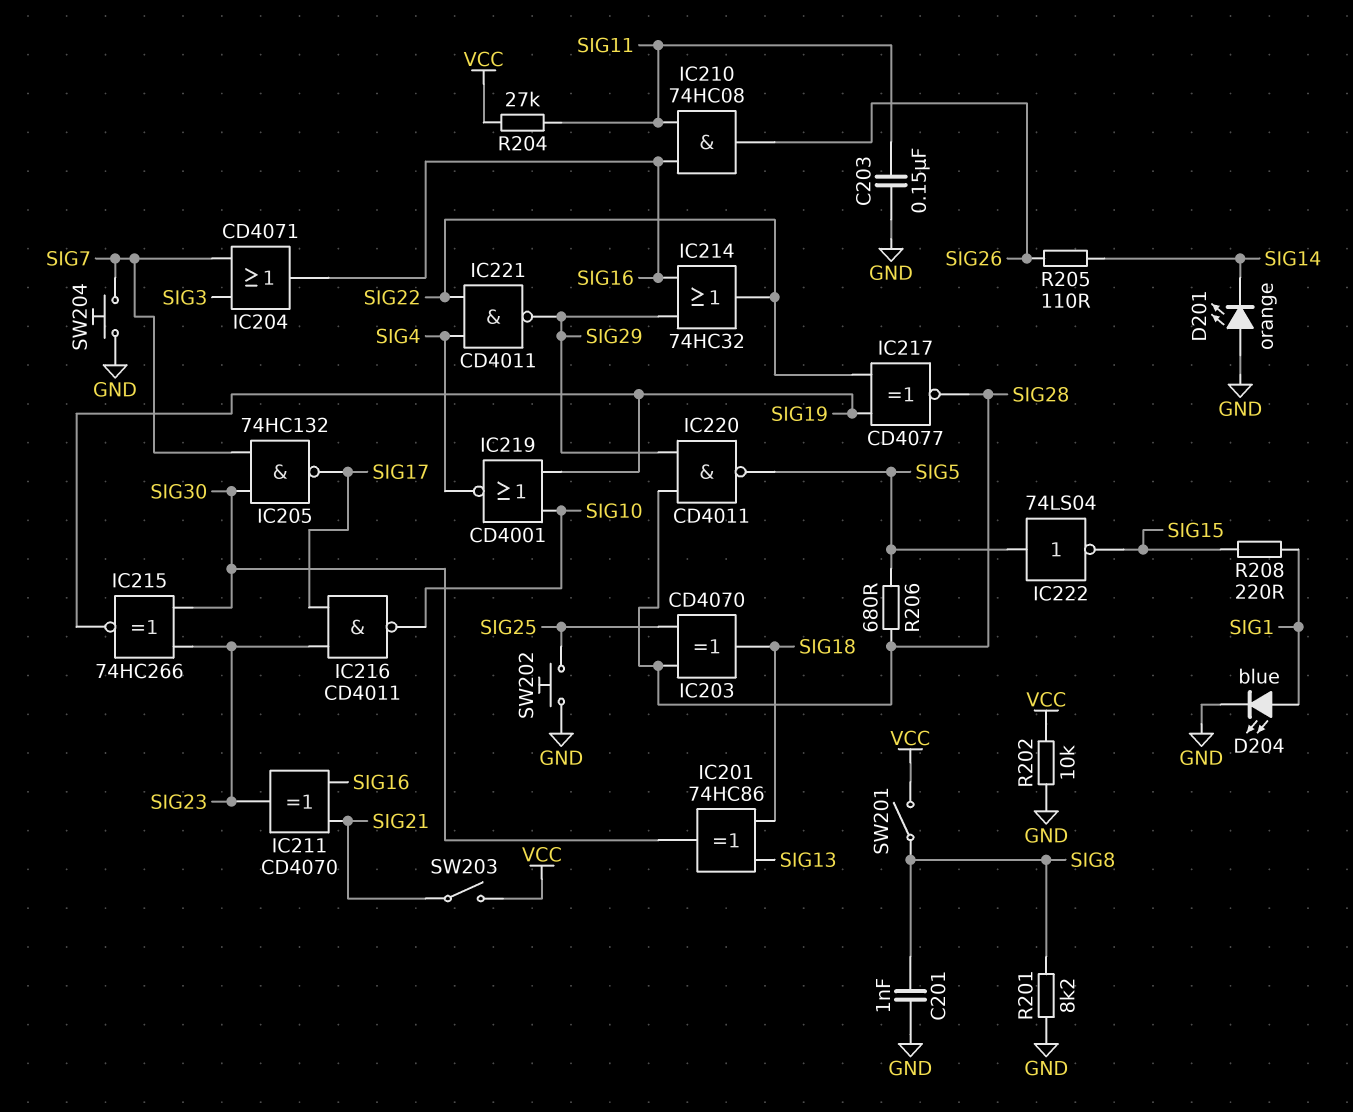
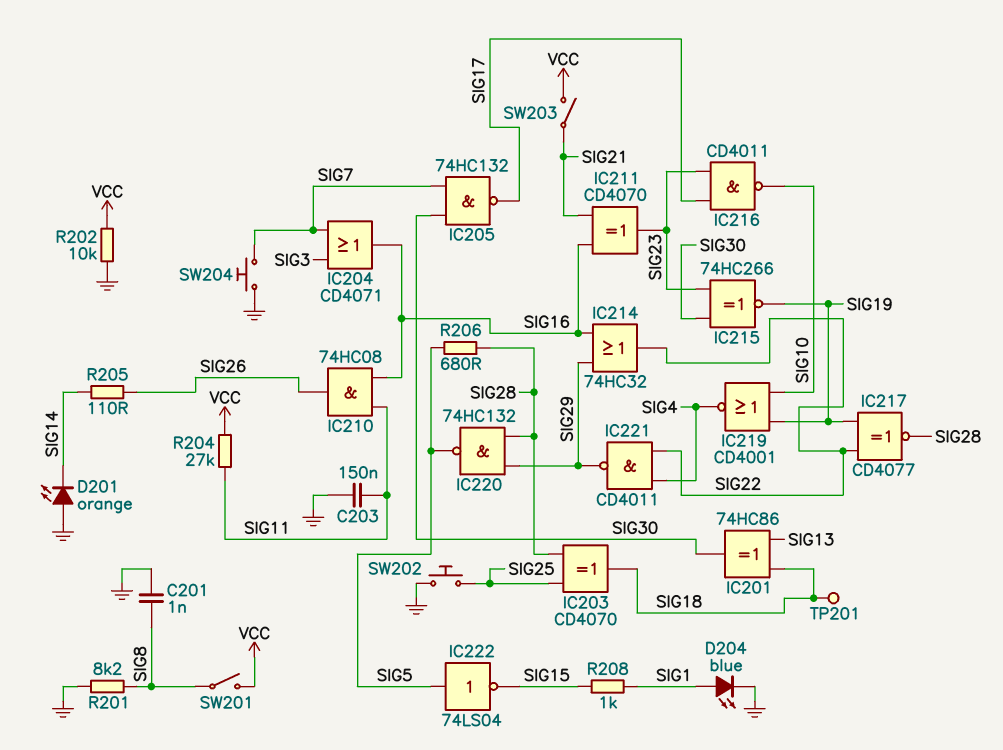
IC220: NAND CD4011 (in SIG28, in SIG29, out SIG5) -> NAND 74HC132 (in SIG28, in SIG29, out SIG5)
R208: 220 (SIG1, SIG15) -> 1k (SIG1, SIG15)
TP201: none -> test point (SIG18)

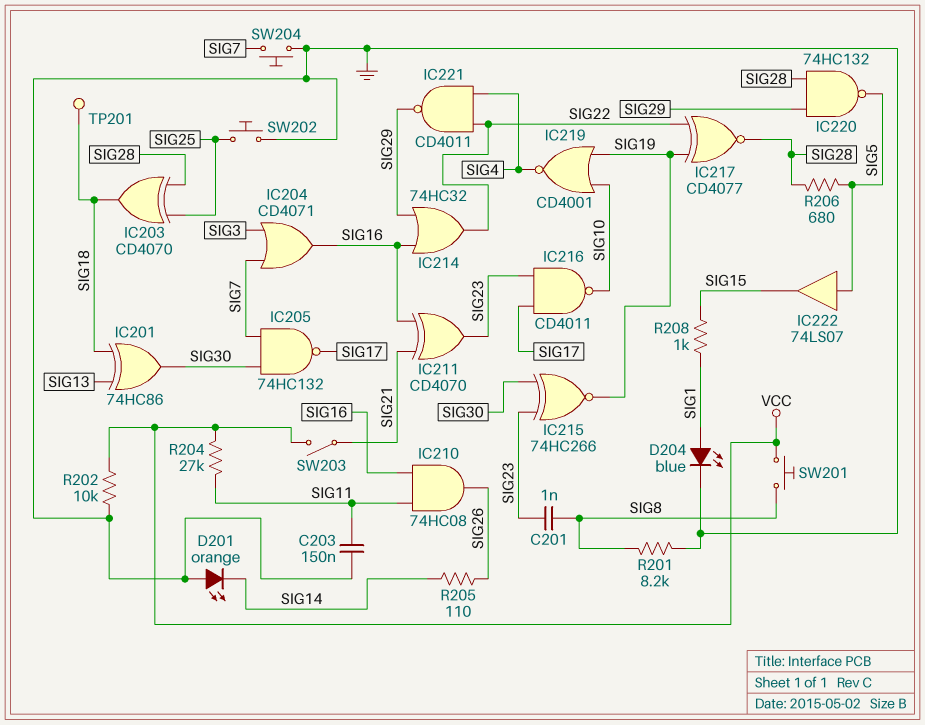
C201: 1nF (GND, SIG8) -> 1nF (SIG8, SIG23)
IC222: NOT 74LS04 (in SIG5, out SIG15) -> buffer 74LS07 (in SIG5, out SIG15)
SW201: switch (SIG8, VCC) -> button (SIG8, VCC)

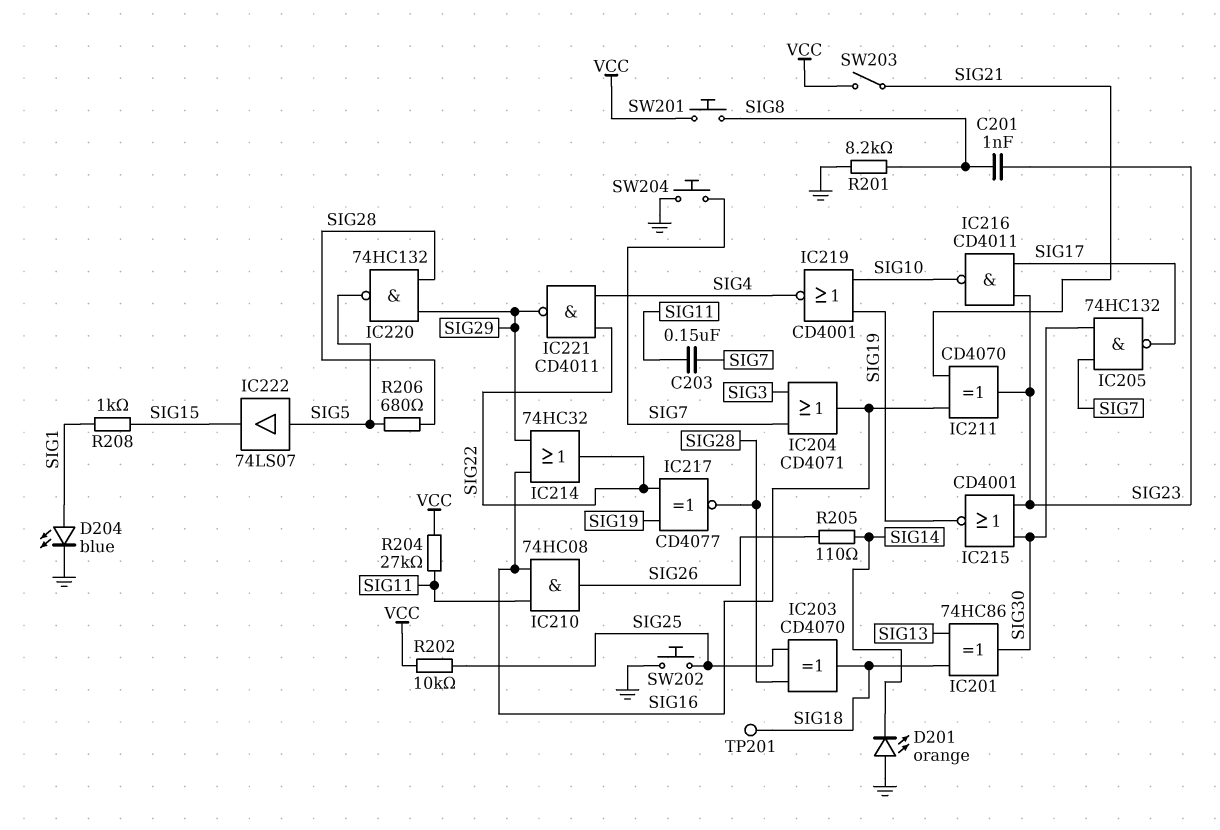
C203: 150nF (GND, SIG11) -> 150nF (SIG7, SIG11)
IC215: XNOR 74HC266 (in SIG23, in SIG30, out SIG19) -> NOR CD4001 (in SIG23, in SIG30, out SIG19)
R202: 10k (GND, VCC) -> 10k (SIG25, VCC)

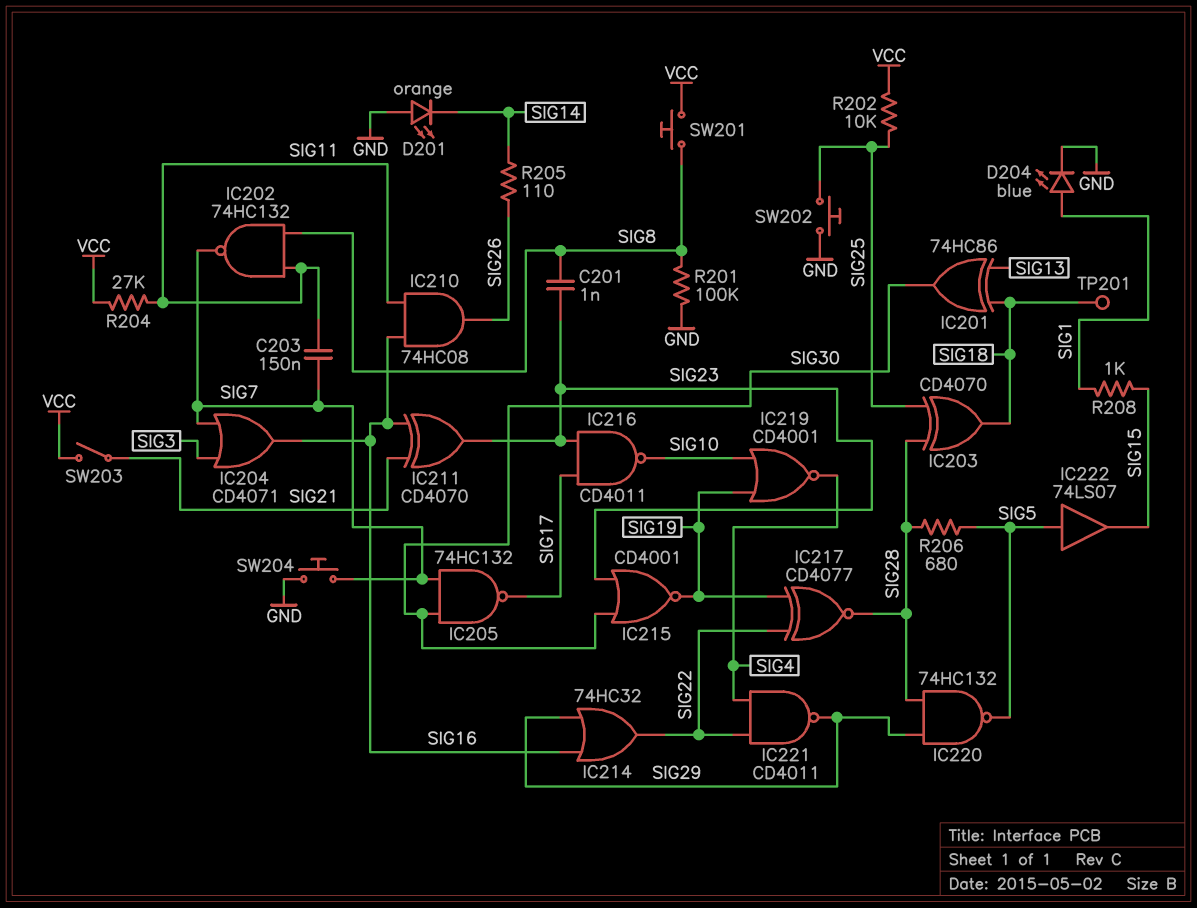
IC202: none -> NAND 74HC132 (in SIG8, in SIG11, out SIG7)
R201: 8.2k (GND, SIG8) -> 100k (GND, SIG8)

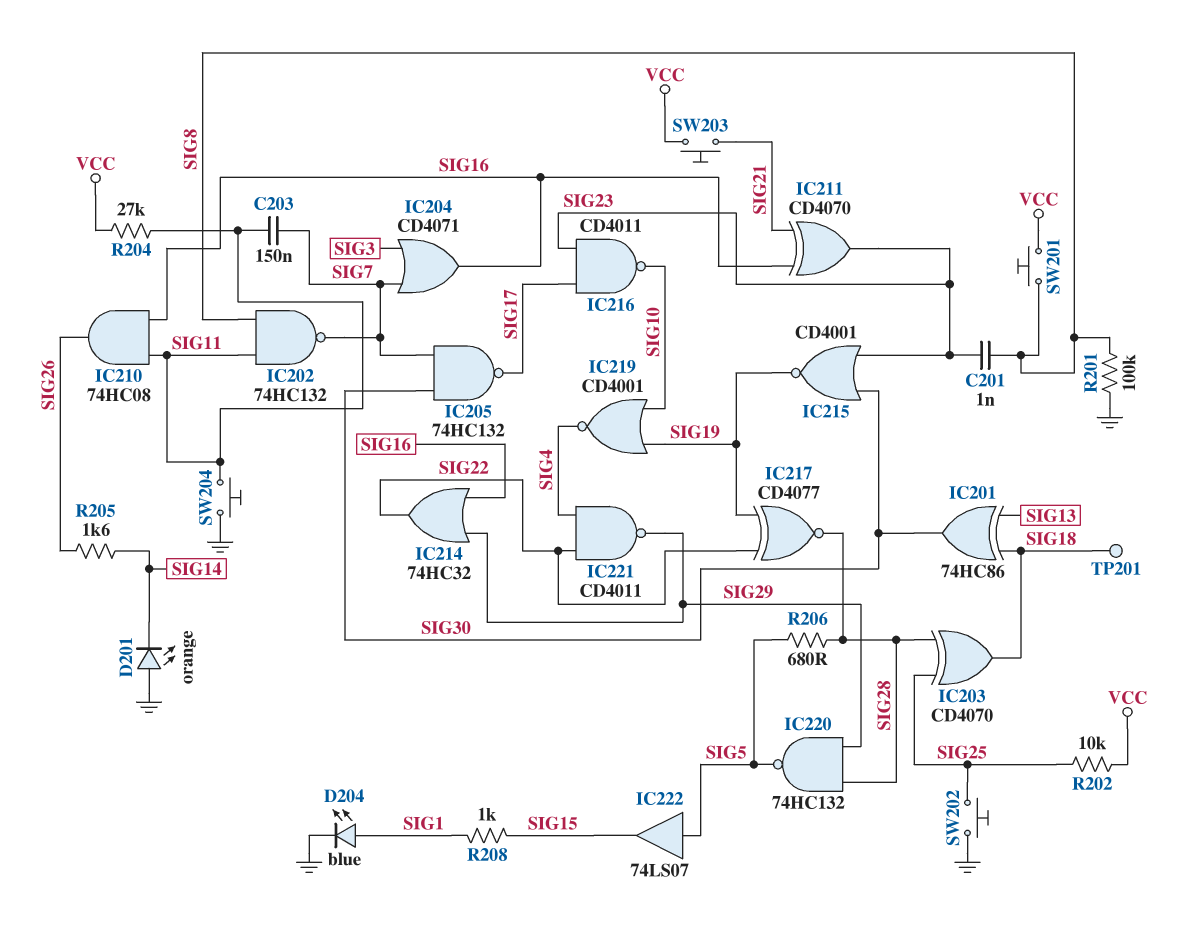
R205: 110 (SIG14, SIG26) -> 1.6k (SIG14, SIG26)
SW203: switch (SIG21, VCC) -> button (SIG21, VCC)
SW204: button (GND, SIG7) -> button (GND, SIG11)

